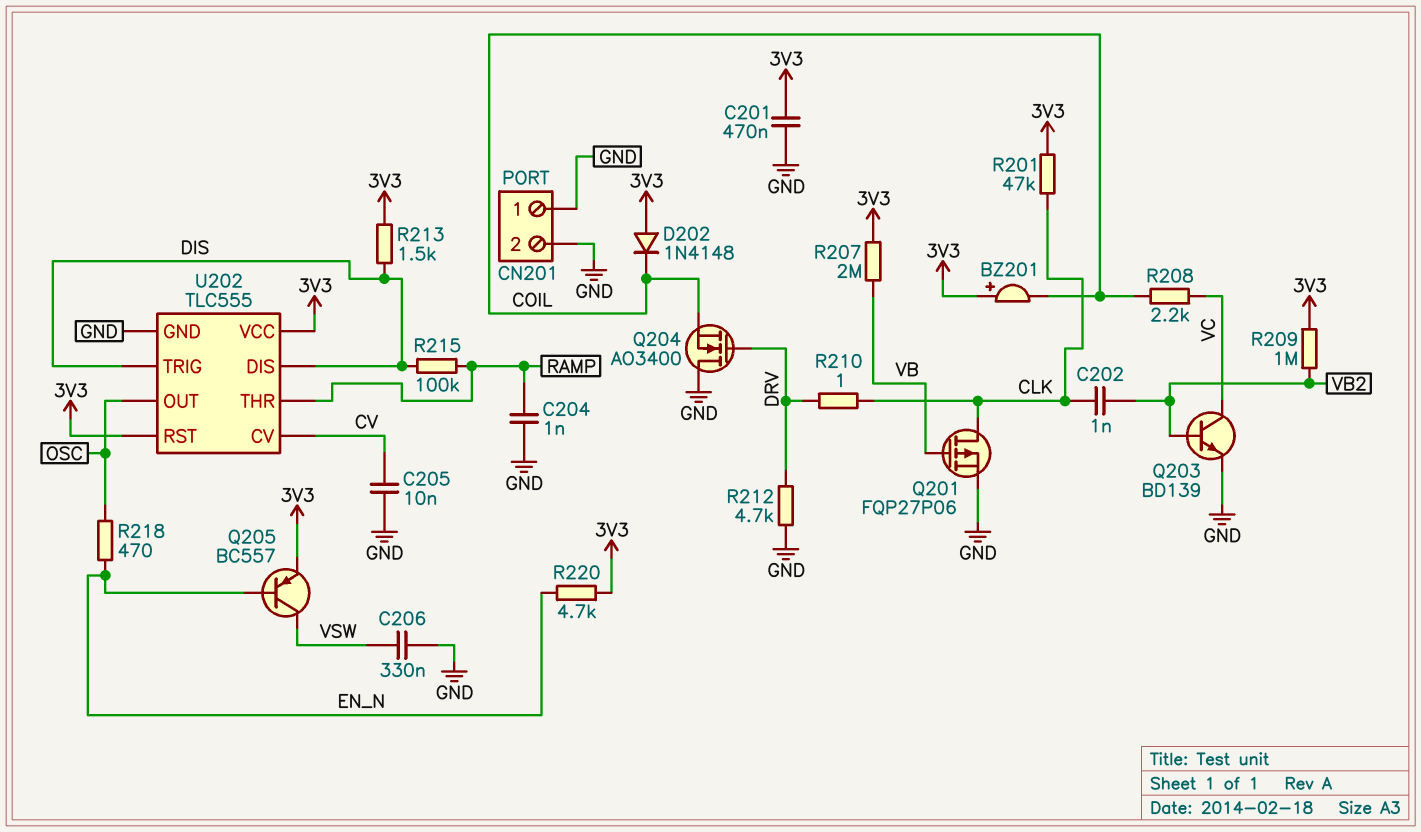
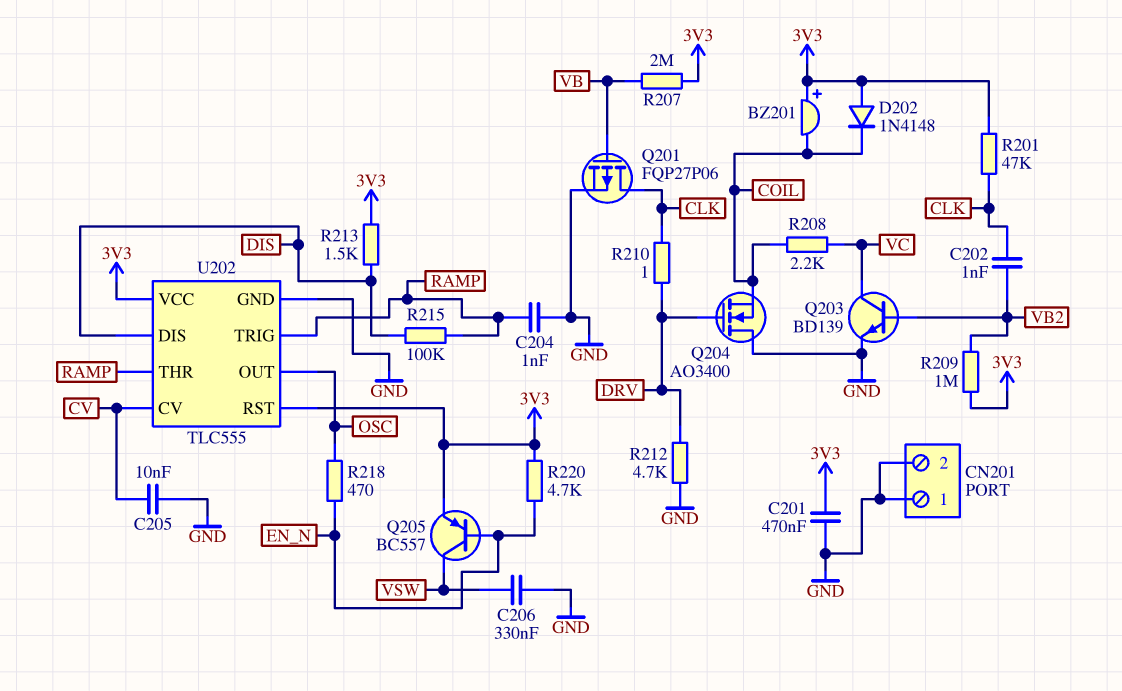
U202 pin TRIG: DIS -> RAMP

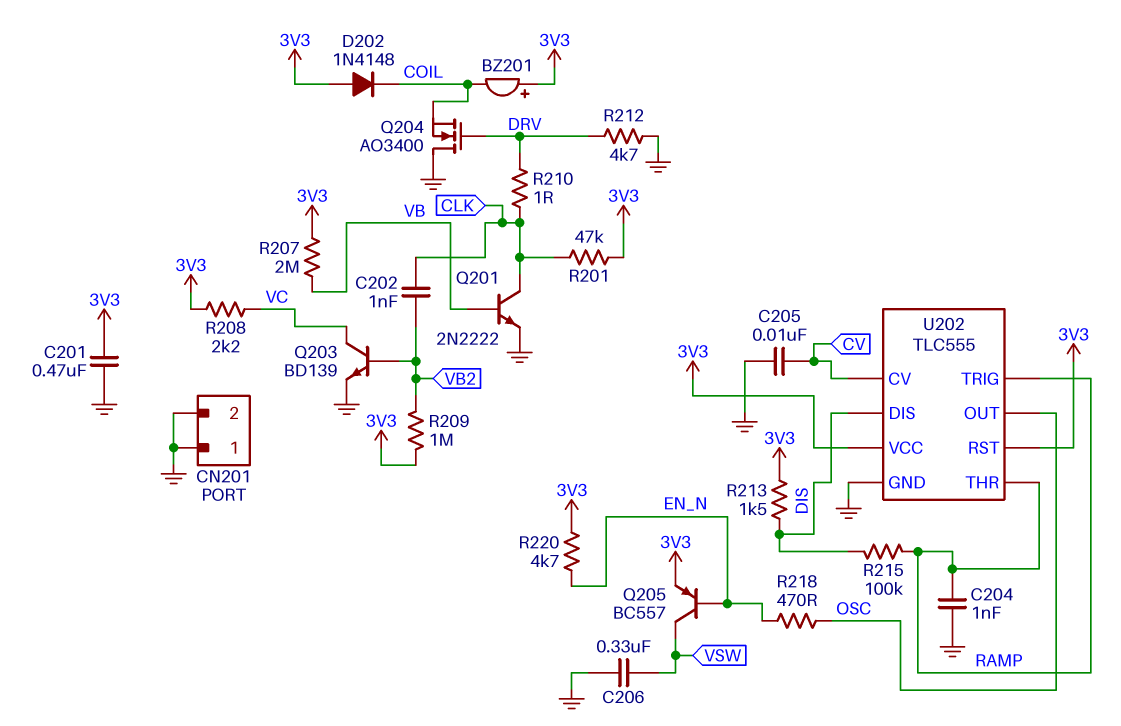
Q201: PMOS FQP27P06 (G VB, D CLK, S GND) -> NPN 2N2222 (B VB, C CLK, E GND)
R208: 2.2k (COIL, VC) -> 2.2k (3V3, VC)

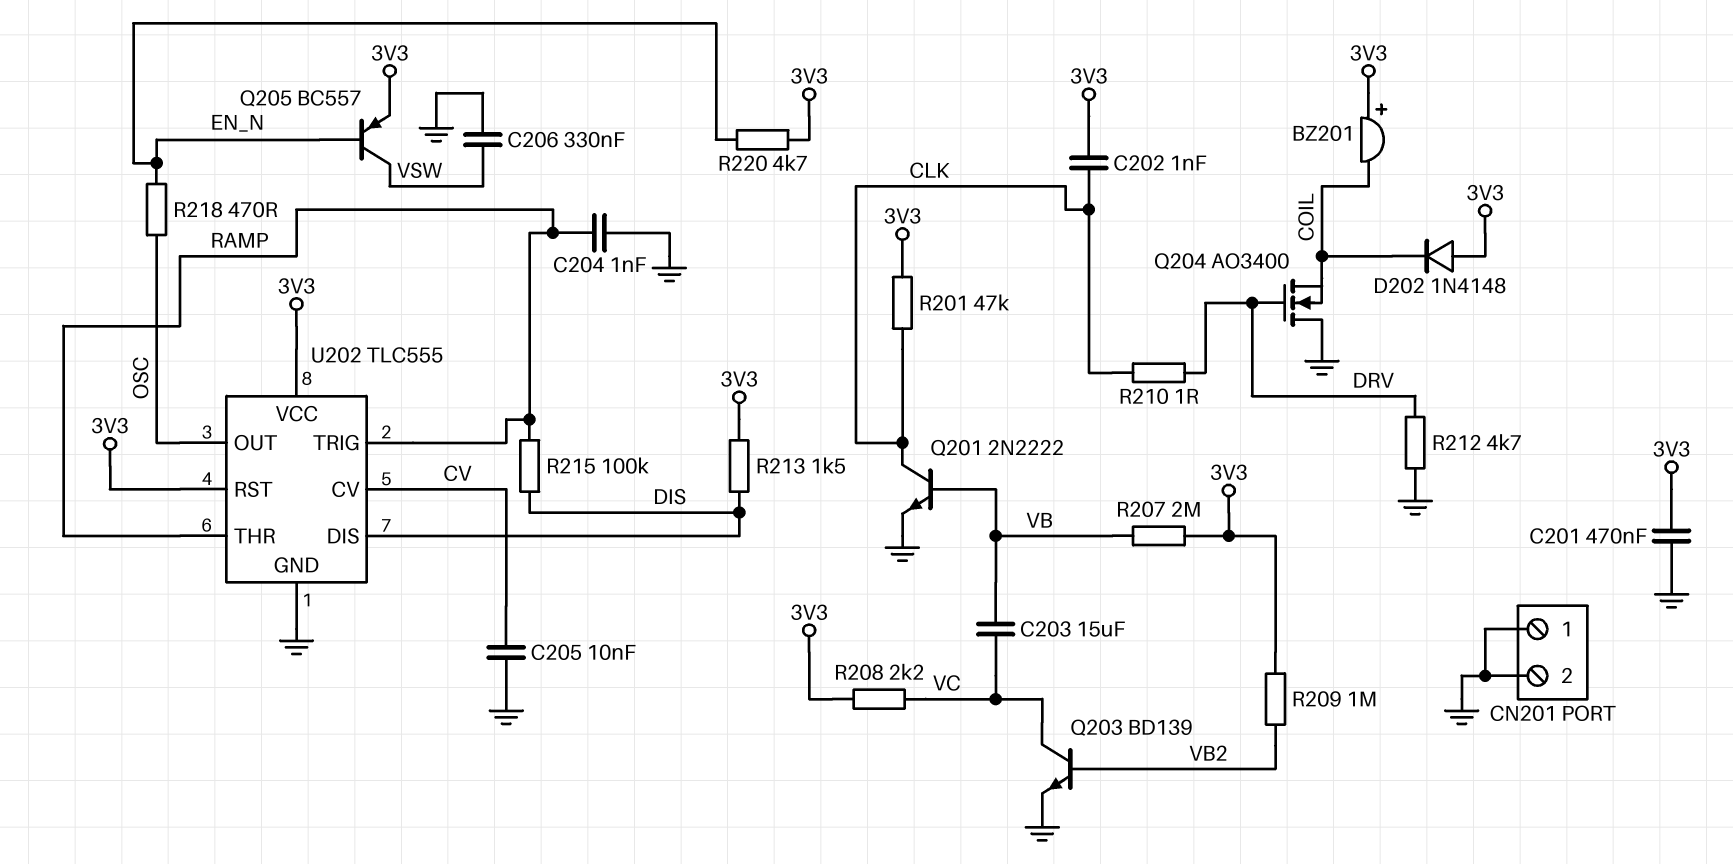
C202: 1nF (CLK, VB2) -> 1nF (3V3, CLK)
C203: none -> 15uF (VB, VC)

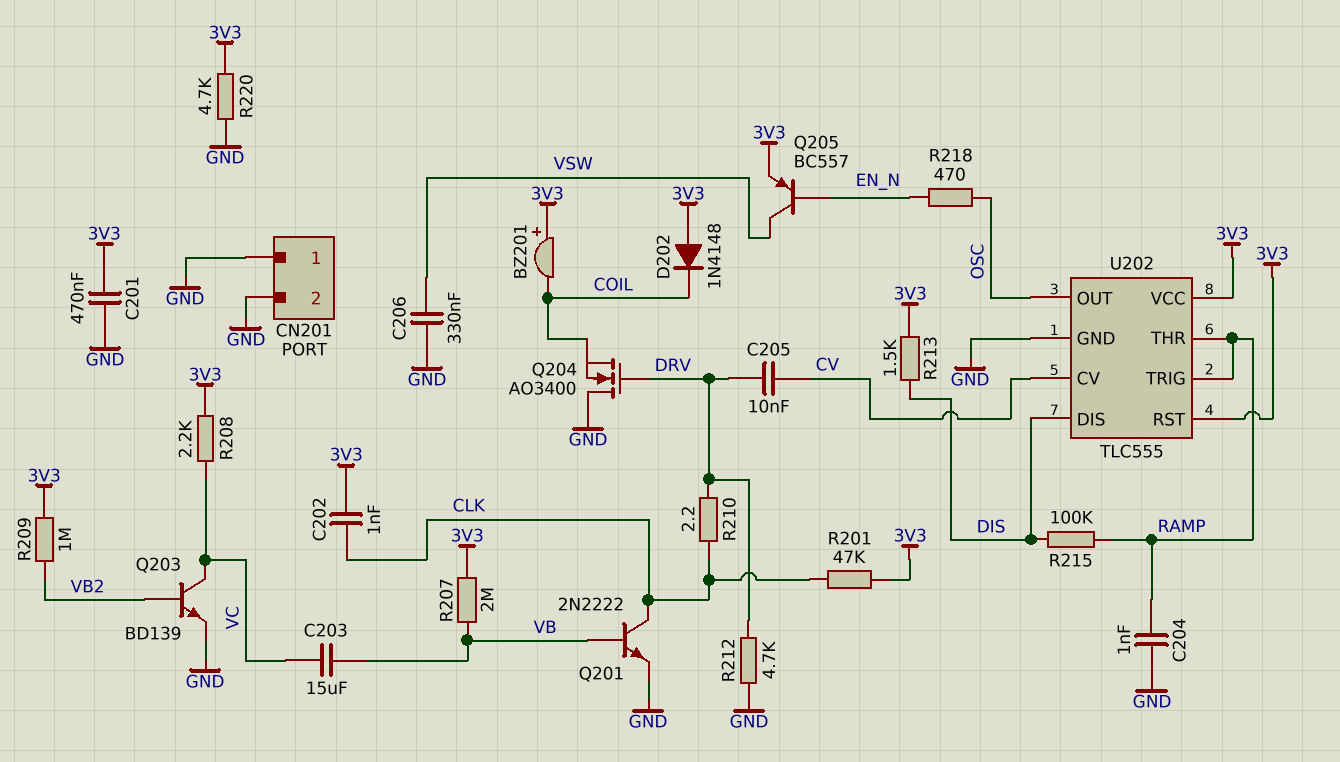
C205: 10nF (CV, GND) -> 10nF (CV, DRV)
R210: 1 (CLK, DRV) -> 2.2 (CLK, DRV)
R220: 4.7k (3V3, EN_N) -> 4.7k (3V3, GND)

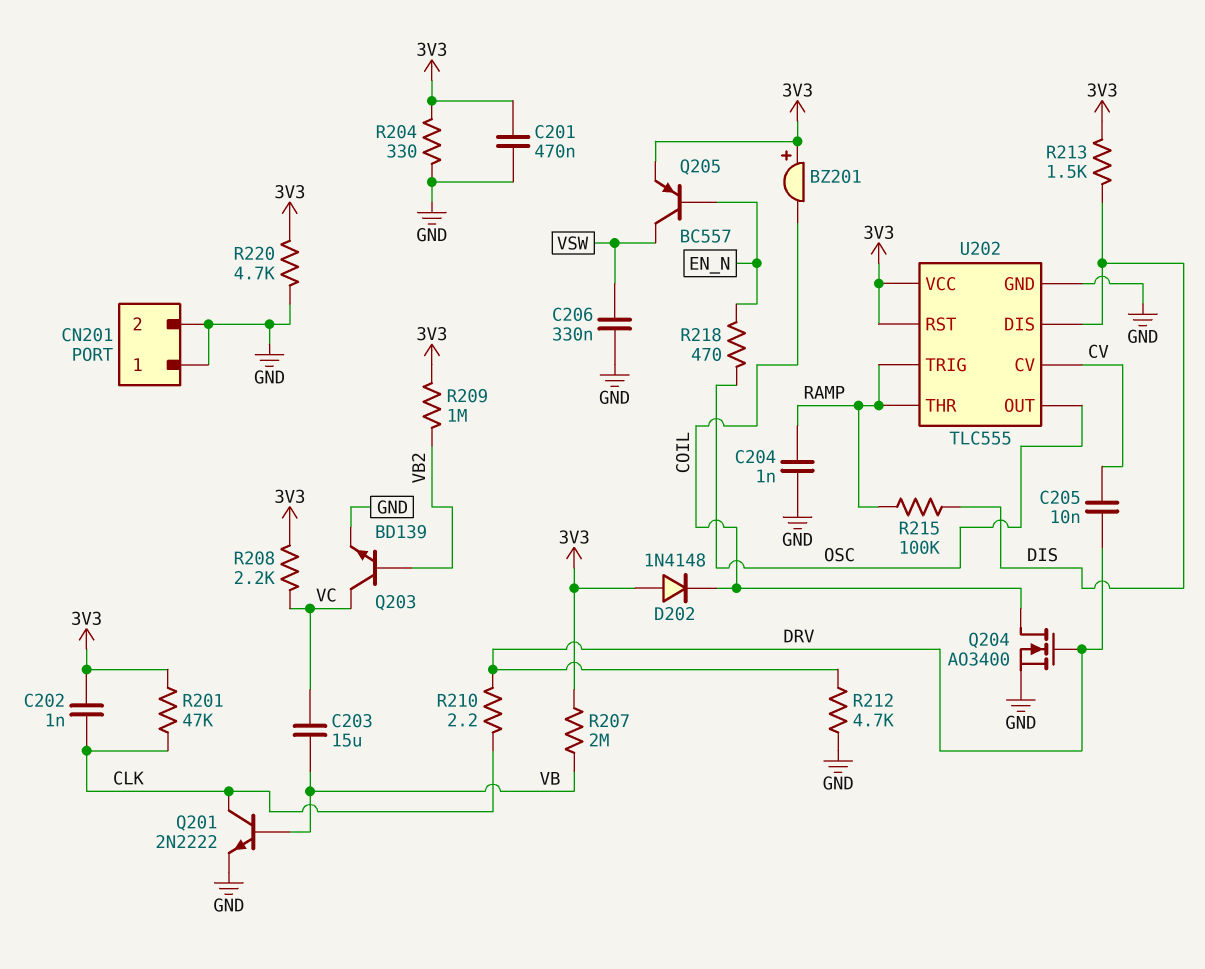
Q204: NMOS AO3400 (G DRV, D GND, S COIL) -> NMOS AO3400 (G DRV, D COIL, S GND)
R204: none -> 330 (3V3, GND)

